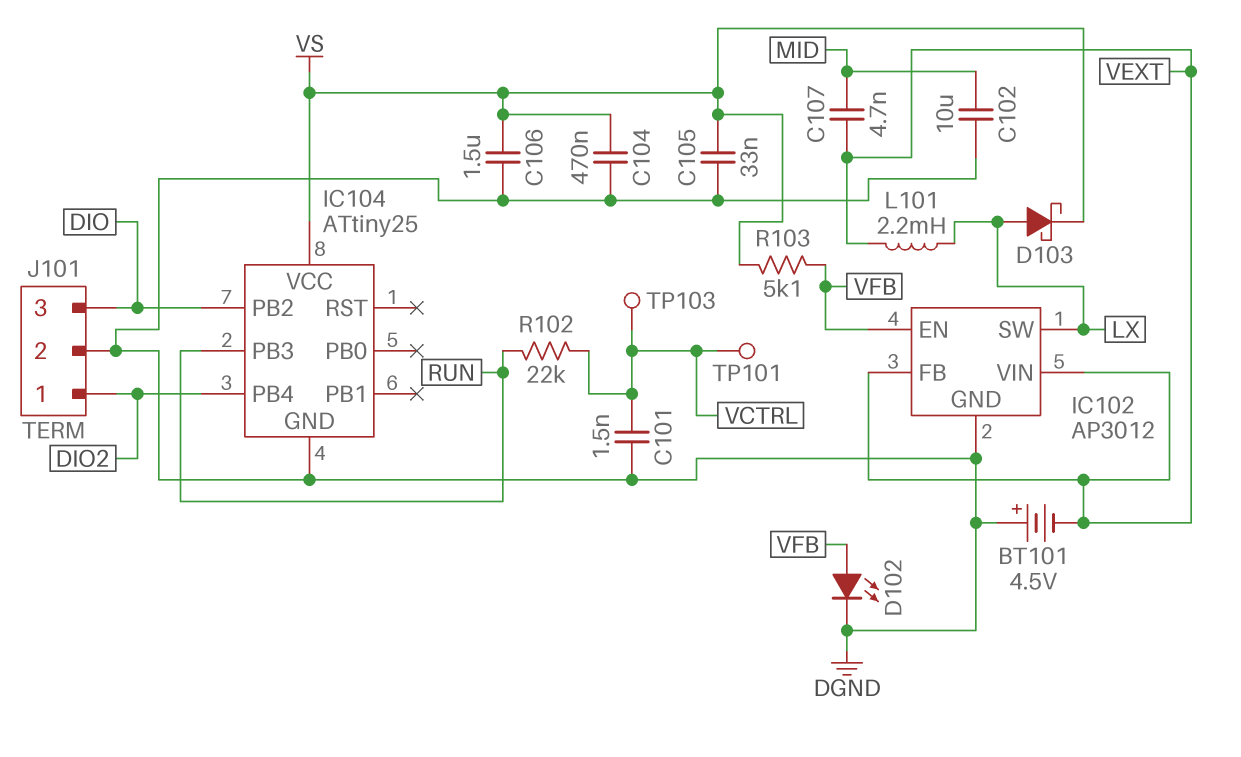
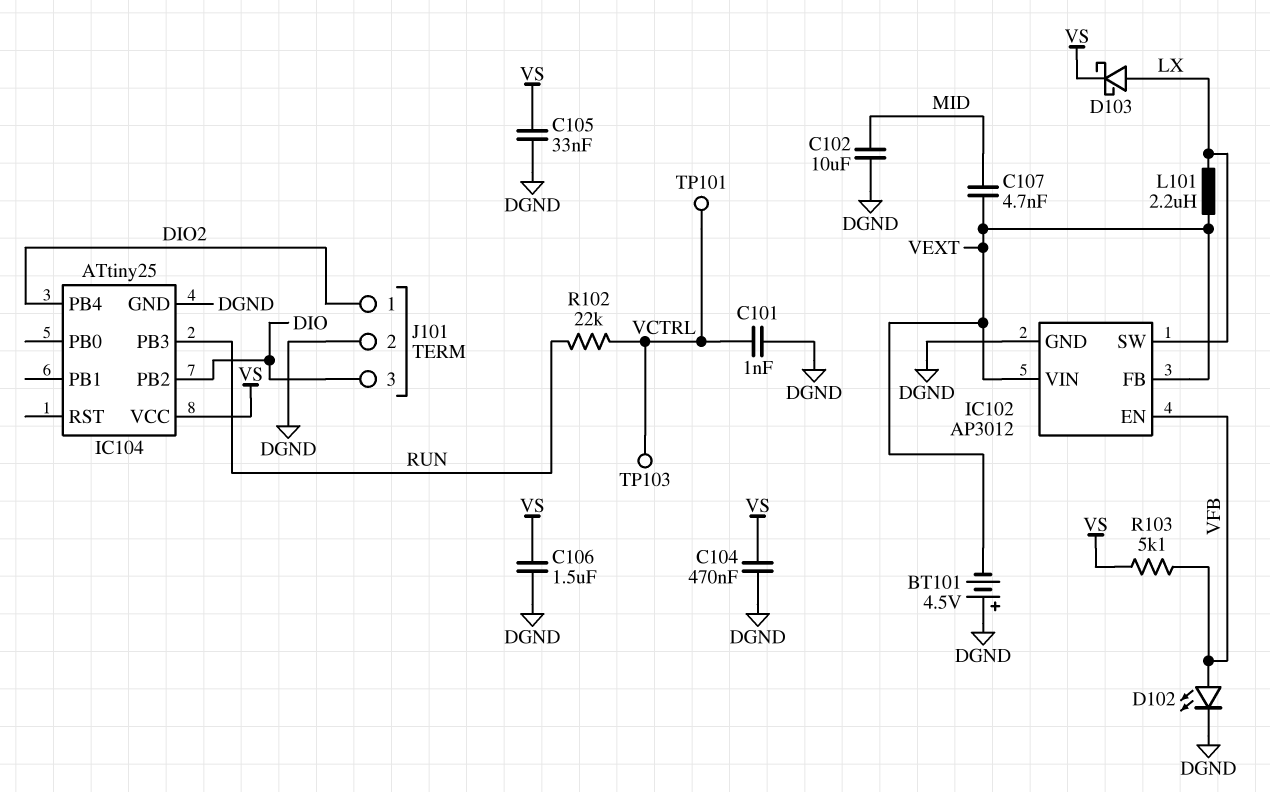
C101: 1.5nF (DGND, VCTRL) -> 1nF (DGND, VCTRL)
L101: 2.2mH (LX, VEXT) -> 2.2uH (LX, VEXT)

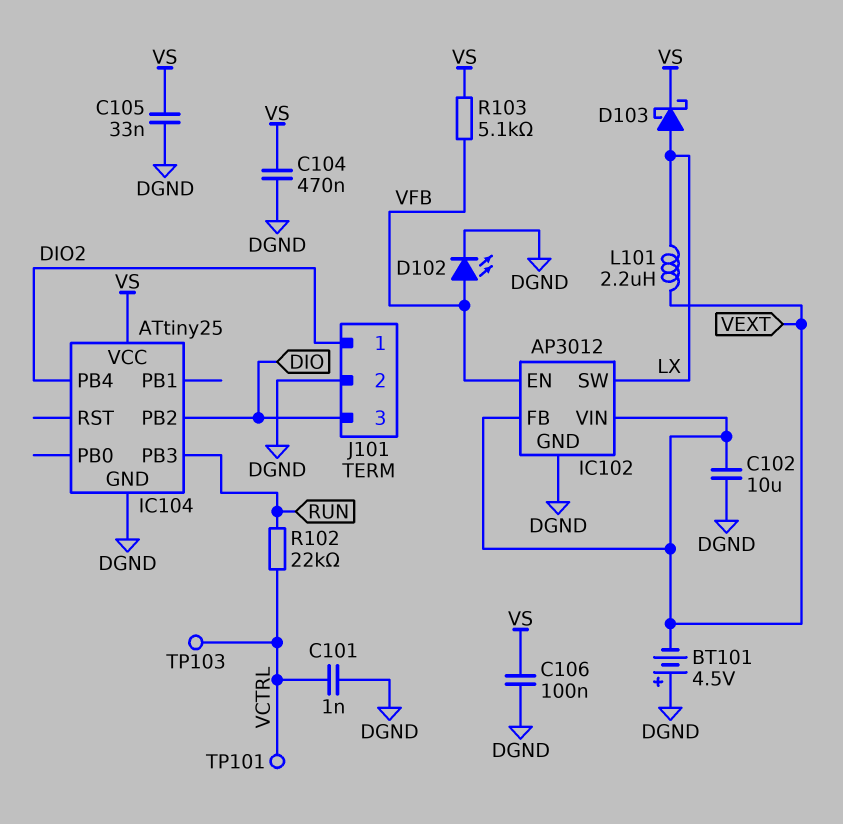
C102: 10uF (DGND, MID) -> 10uF (DGND, VEXT)
C106: 1.5uF (DGND, VS) -> 100nF (DGND, VS)
C107: 4.7nF (MID, VEXT) -> none

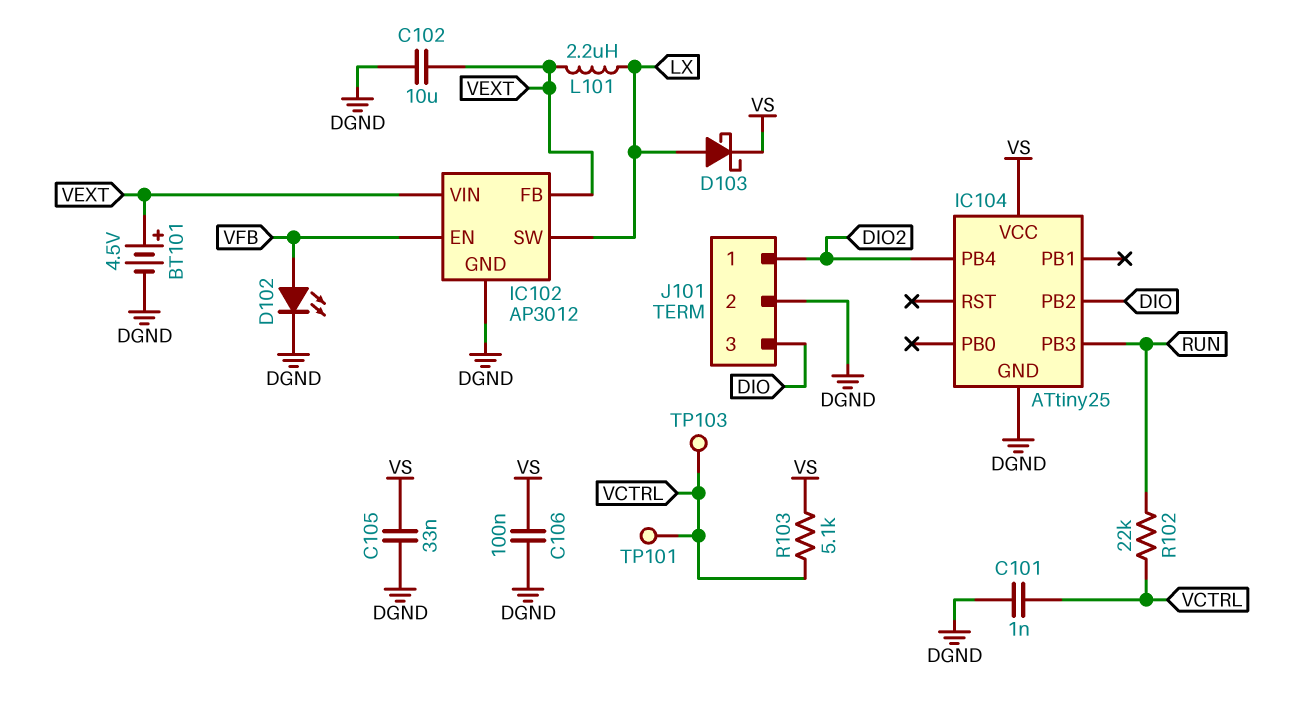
BT101: 4.5V (plus DGND, minus VEXT) -> 4.5V (plus VEXT, minus DGND)
C104: 470nF (DGND, VS) -> none
R103: 5.1k (VFB, VS) -> 5.1k (VCTRL, VS)

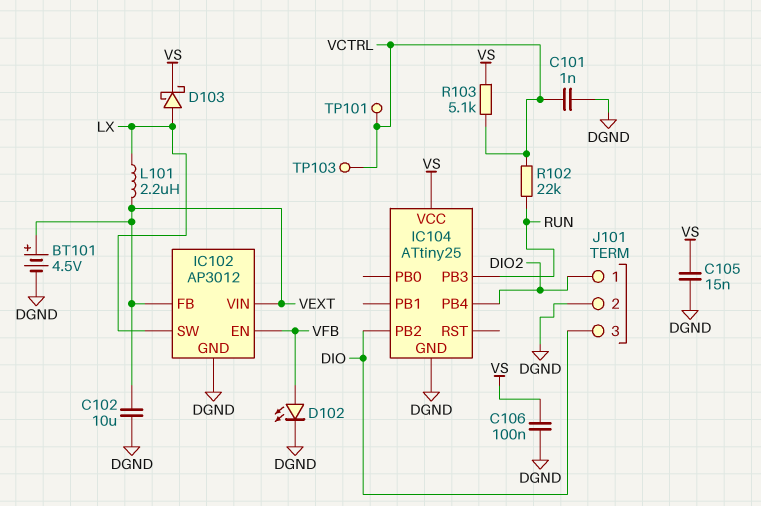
C105: 33nF (DGND, VS) -> 15nF (DGND, VS)

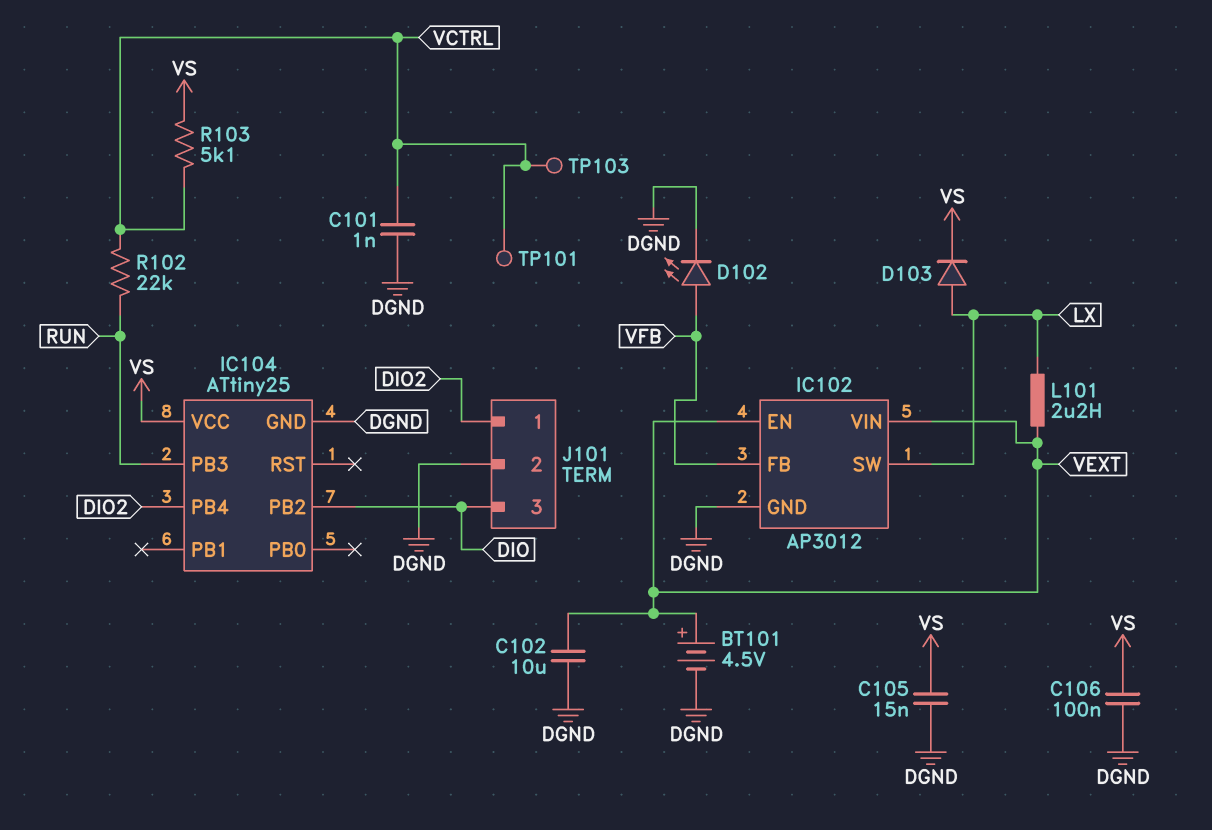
D103: schottky (A LX, K VS) -> diode (A LX, K VS)
IC102 pin EN: VFB -> VEXT
IC102 pin FB: VEXT -> VFB

